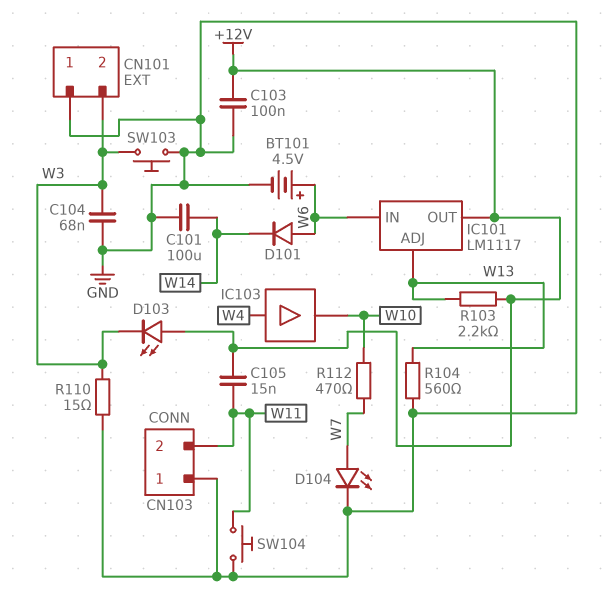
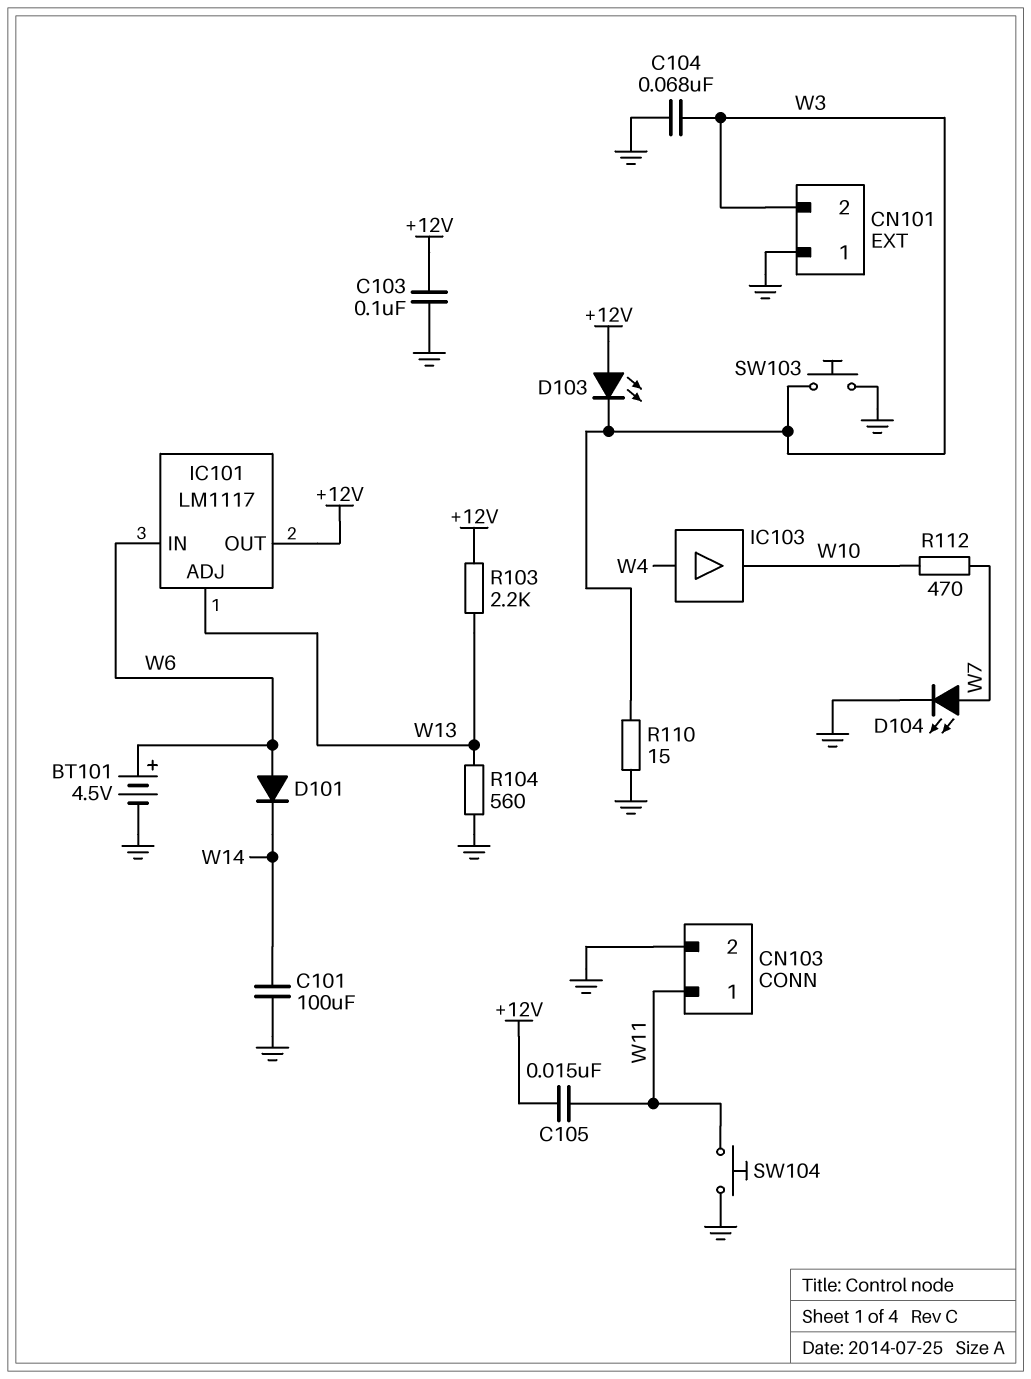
CN103 pin 1: GND -> W11
CN103 pin 2: W11 -> GND

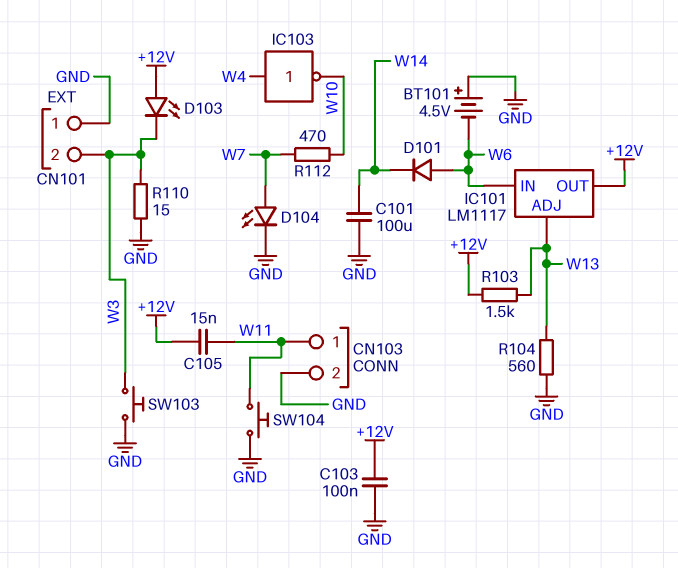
BT101: 4.5V (plus W6, minus GND) -> 4.5V (plus GND, minus W6)
C104: 68nF (GND, W3) -> none
IC103: buffer (in W4, out W10) -> NOT (in W4, out W10)
R103: 2.2k (+12V, W13) -> 1.5k (+12V, W13)

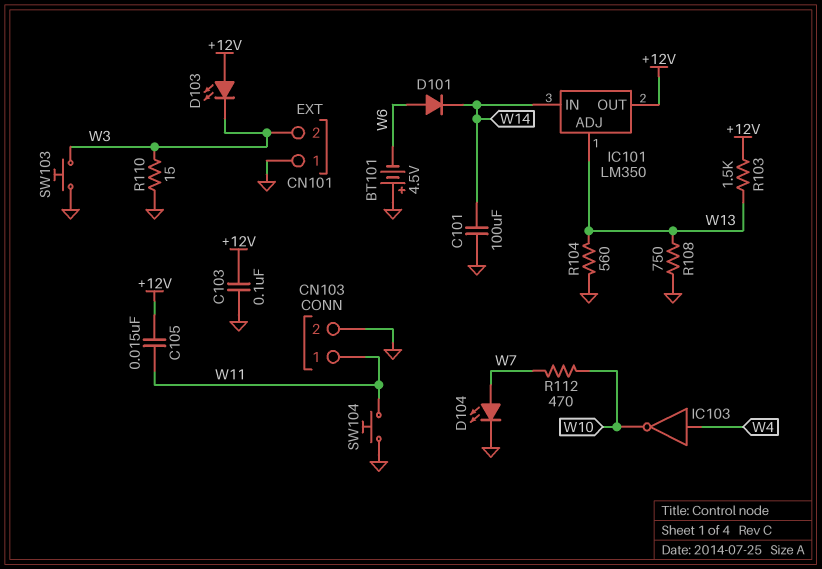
IC101: LM1117 -> LM350
IC101 pin IN: W6 -> W14
R108: none -> 750 (GND, W13)

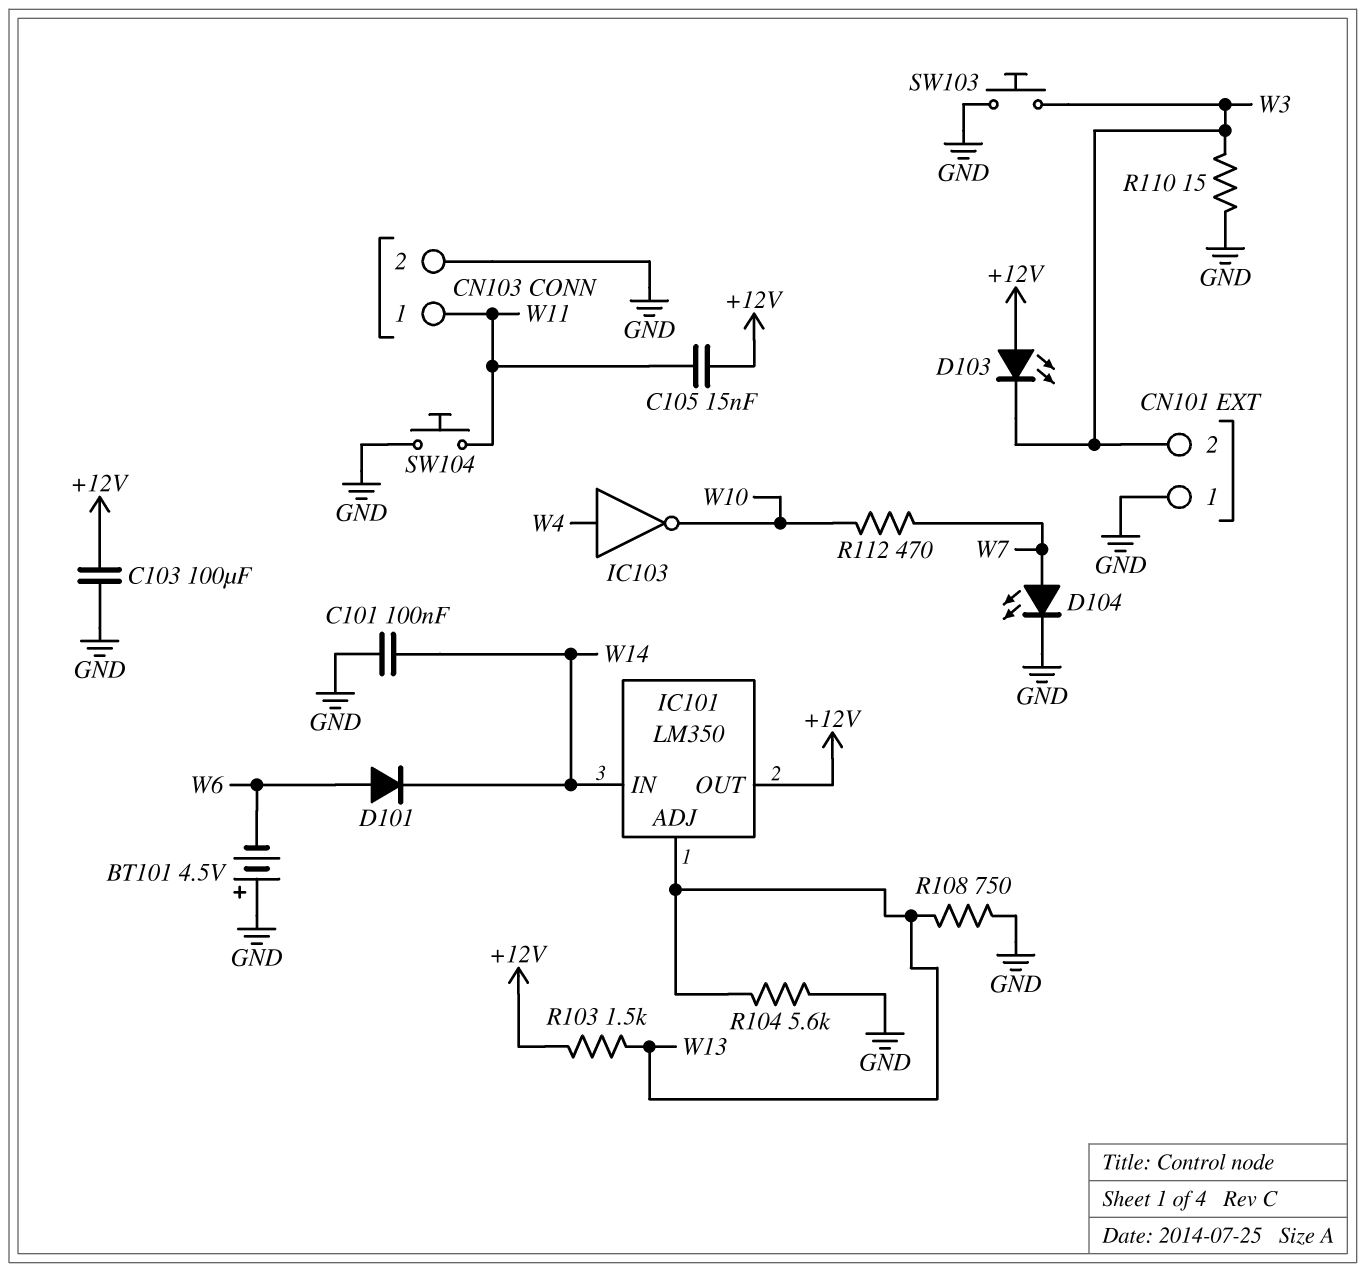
C101: 100uF (GND, W14) -> 100nF (GND, W14)
C103: 100nF (+12V, GND) -> 100uF (+12V, GND)
R104: 560 (GND, W13) -> 5.6k (GND, W13)

